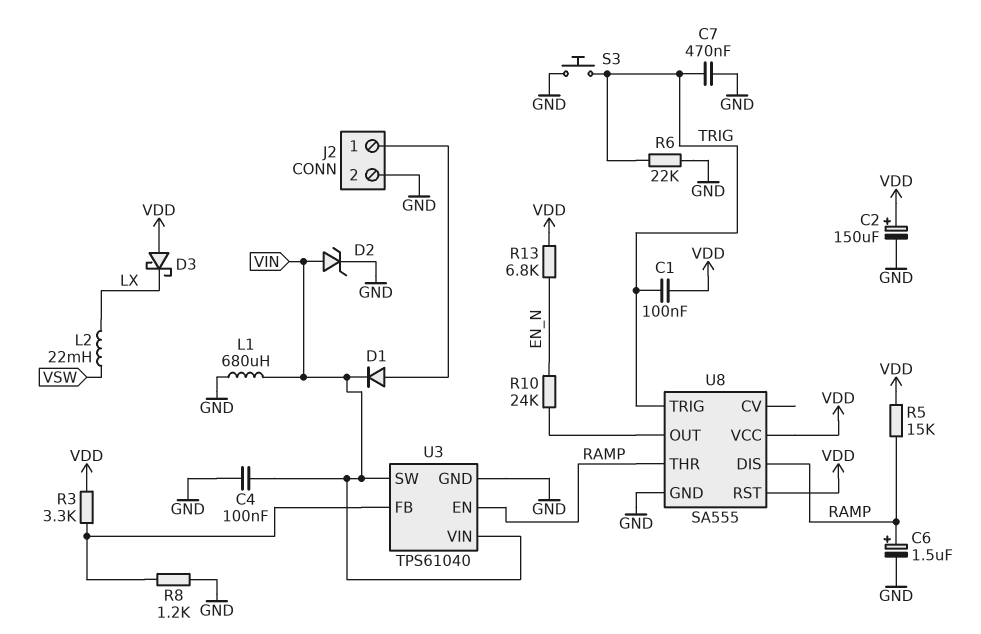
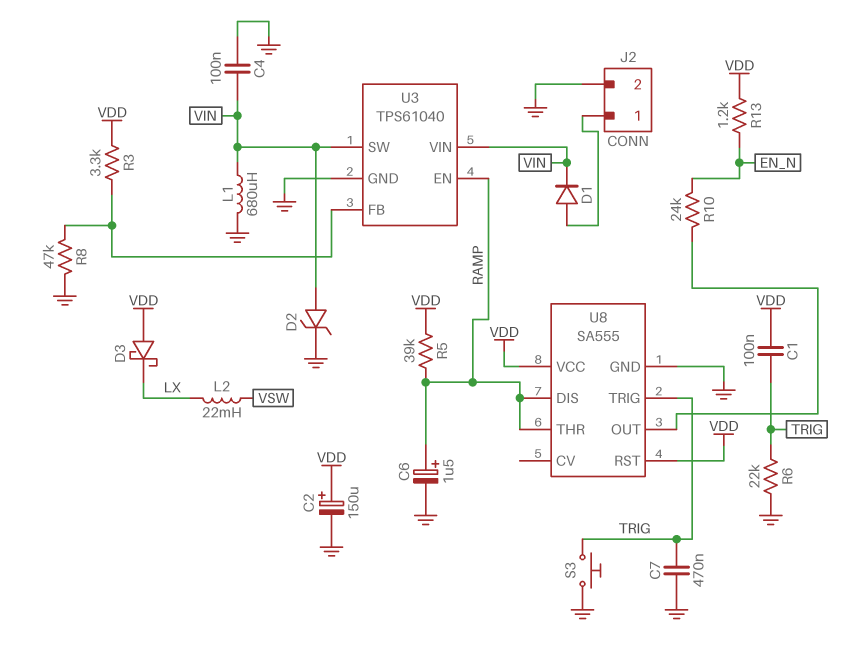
R5: 15k (RAMP, VDD) -> 39k (RAMP, VDD)
R8: 1.2k (GND, U3/FB) -> 47k (GND, U3/FB)
R13: 6.8k (EN_N, VDD) -> 1.2k (EN_N, VDD)

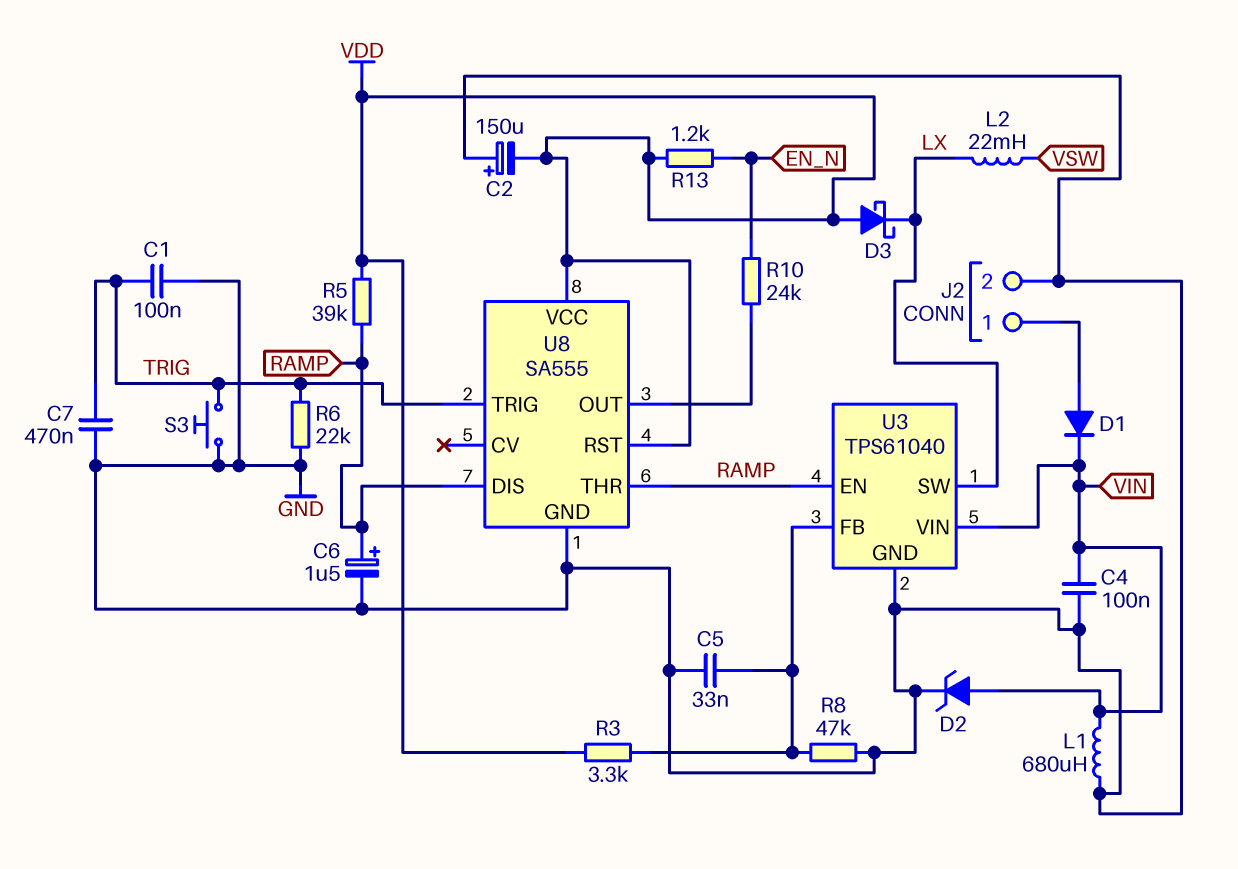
C1: 100nF (TRIG, VDD) -> 100nF (GND, TRIG)
C2: 150uF (plus VDD, minus GND) -> 150uF (plus GND, minus VDD)
C5: none -> 33nF (GND, U3/FB)
U3 pin SW: VIN -> LX

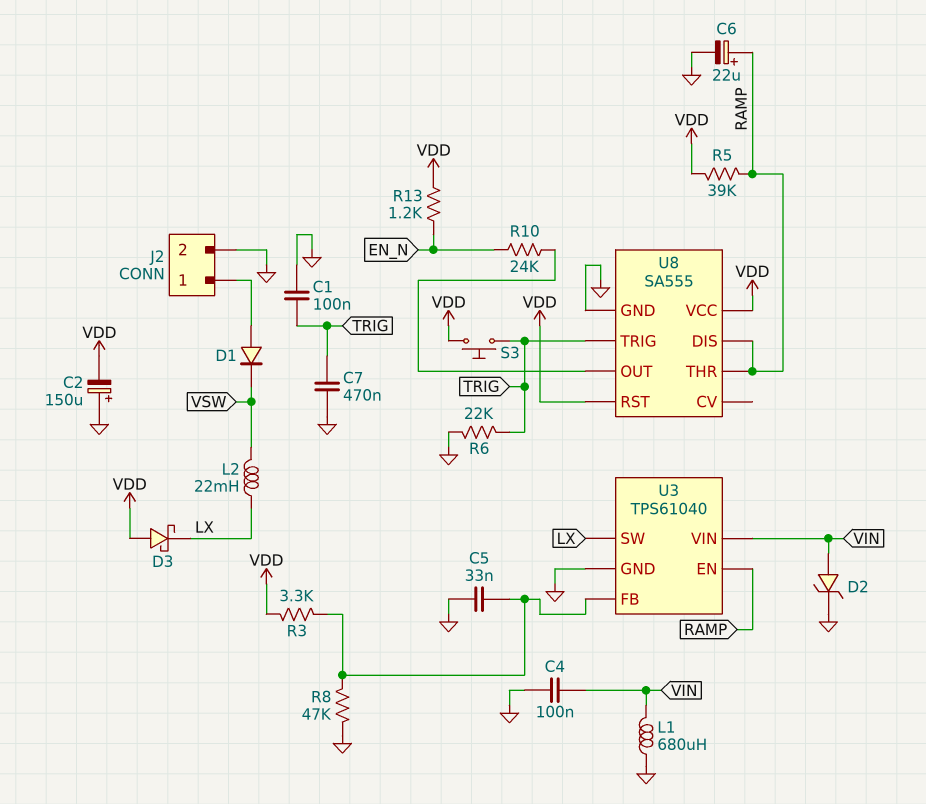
C6: 1.5uF (plus RAMP, minus GND) -> 22uF (plus RAMP, minus GND)
D1: diode (A J2/1, K VIN) -> diode (A J2/1, K VSW)
S3: button (GND, TRIG) -> button (TRIG, VDD)

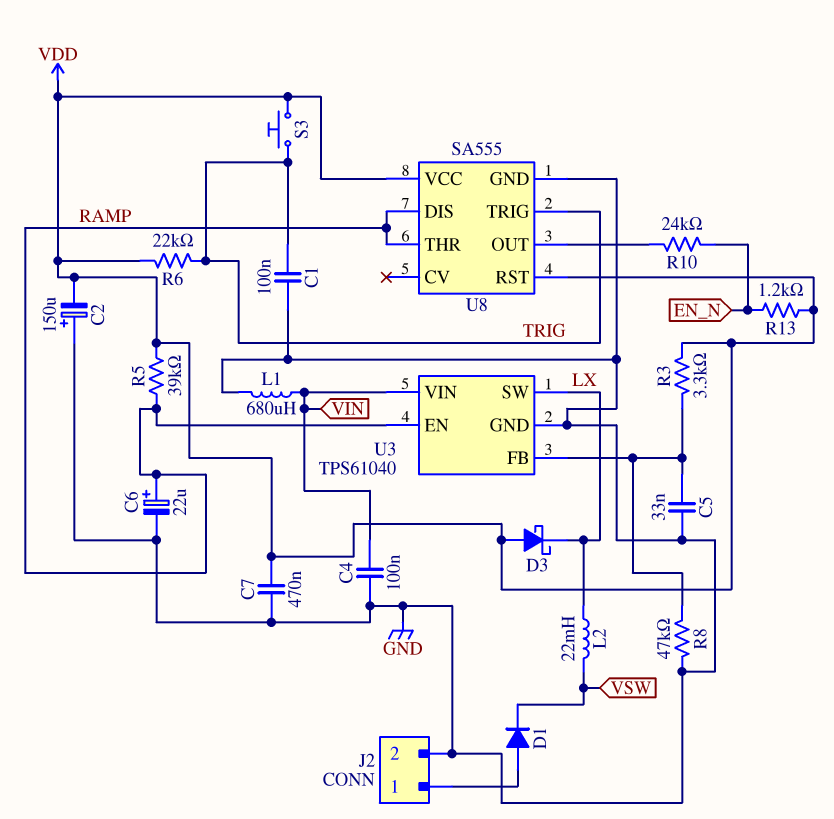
C7: 470nF (GND, TRIG) -> 470nF (GND, VDD)
D2: zener (A VIN, K GND) -> none
R6: 22k (GND, TRIG) -> 22k (TRIG, VDD)

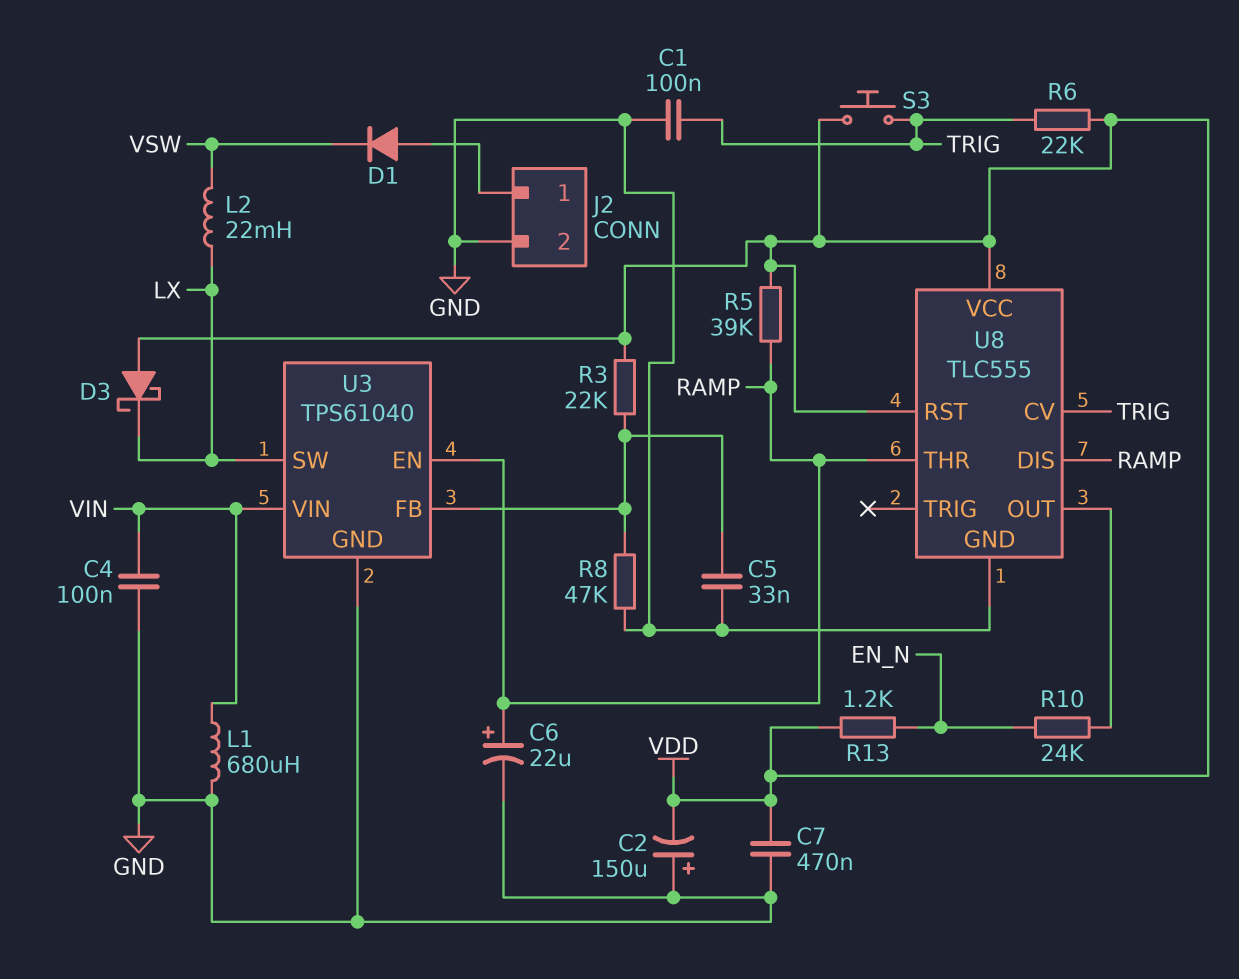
R3: 3.3k (U3/FB, VDD) -> 22k (U3/FB, VDD)
U8: SA555 -> TLC555
U8 pin CV: none -> TRIG
U8 pin TRIG: TRIG -> none

